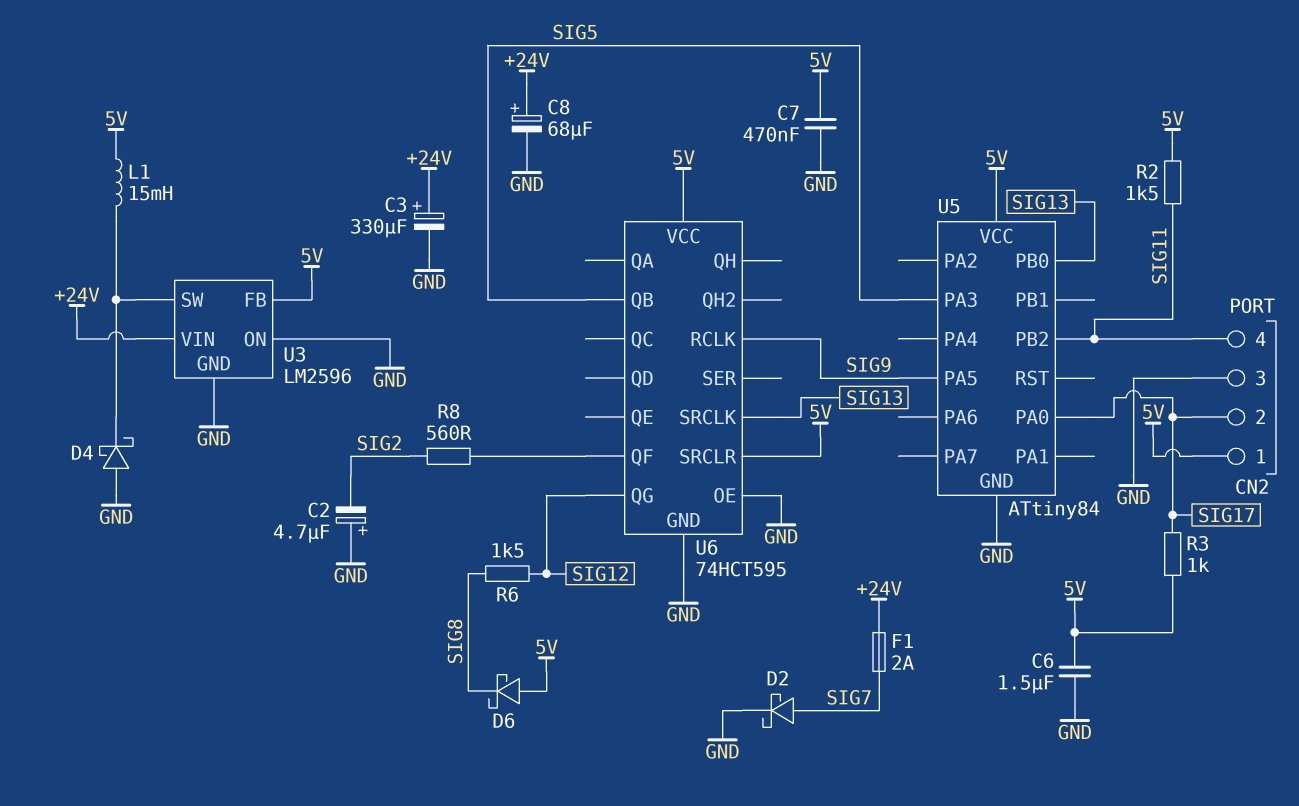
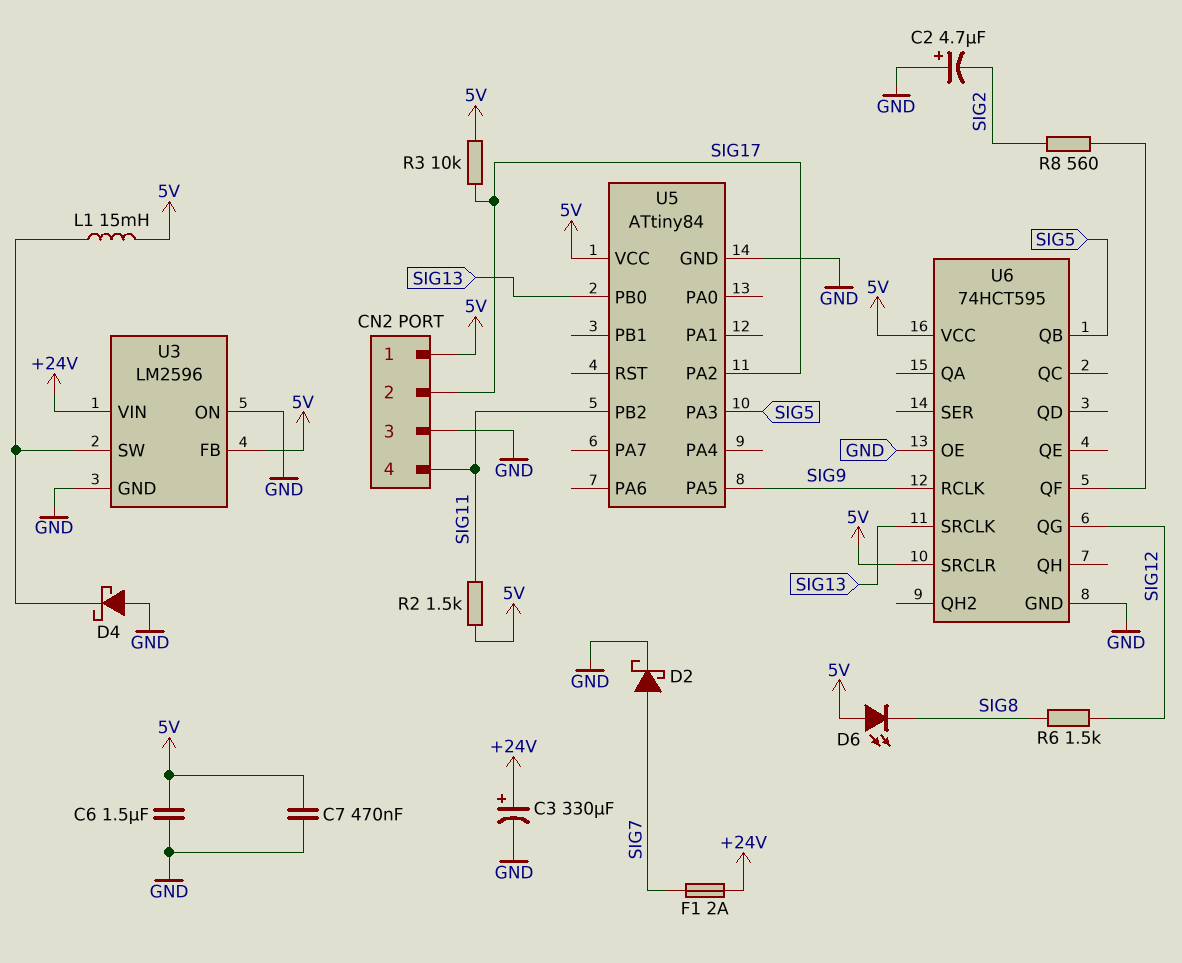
C8: 68uF (plus +24V, minus GND) -> none
D6: schottky (A 5V, K SIG8) -> LED (A 5V, K SIG8)
R3: 1k (5V, SIG17) -> 10k (5V, SIG17)
U5 pin PA0: SIG17 -> none
U5 pin PA2: none -> SIG17

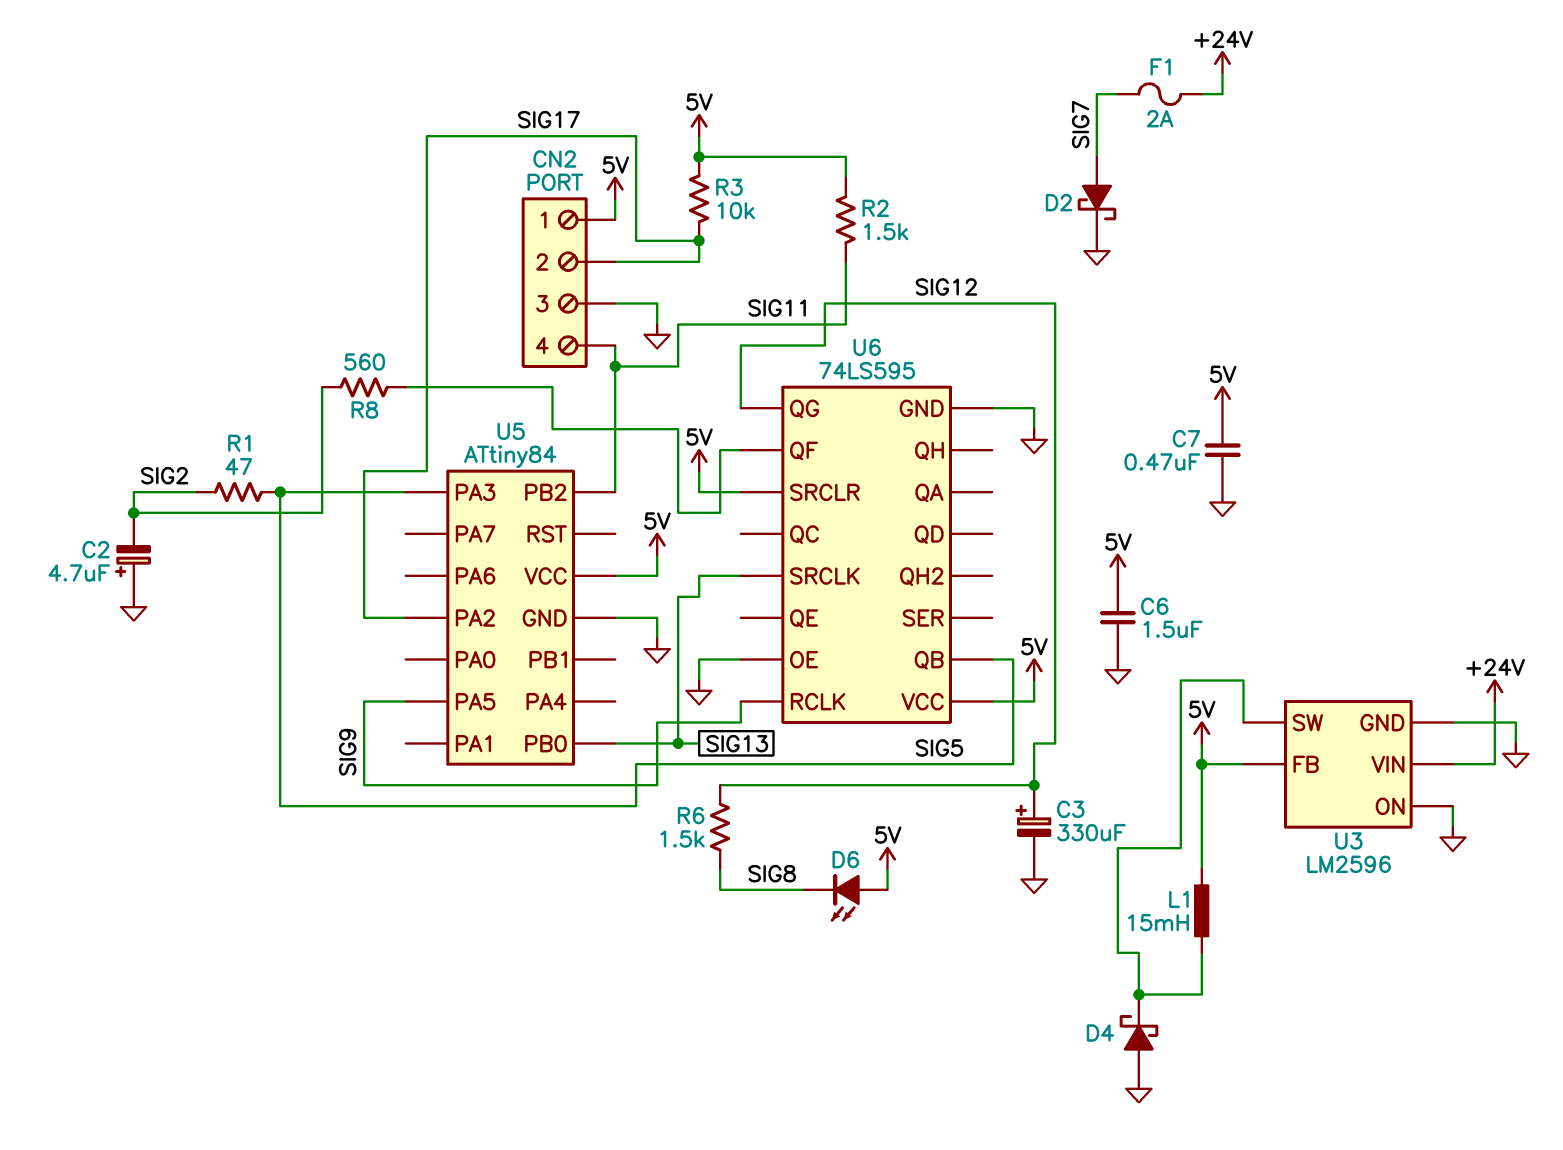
C3: 330uF (plus +24V, minus GND) -> 330uF (plus SIG12, minus GND)
R1: none -> 47 (SIG2, SIG5)
U6: 74HCT595 -> 74LS595

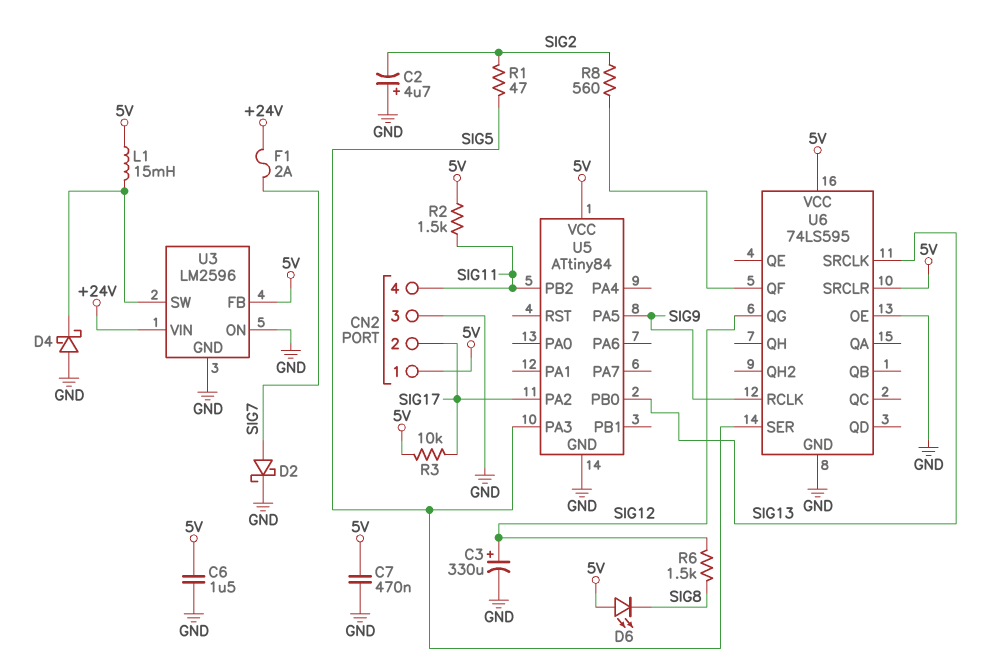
U6 pin QB: SIG5 -> none
U6 pin SER: none -> SIG5

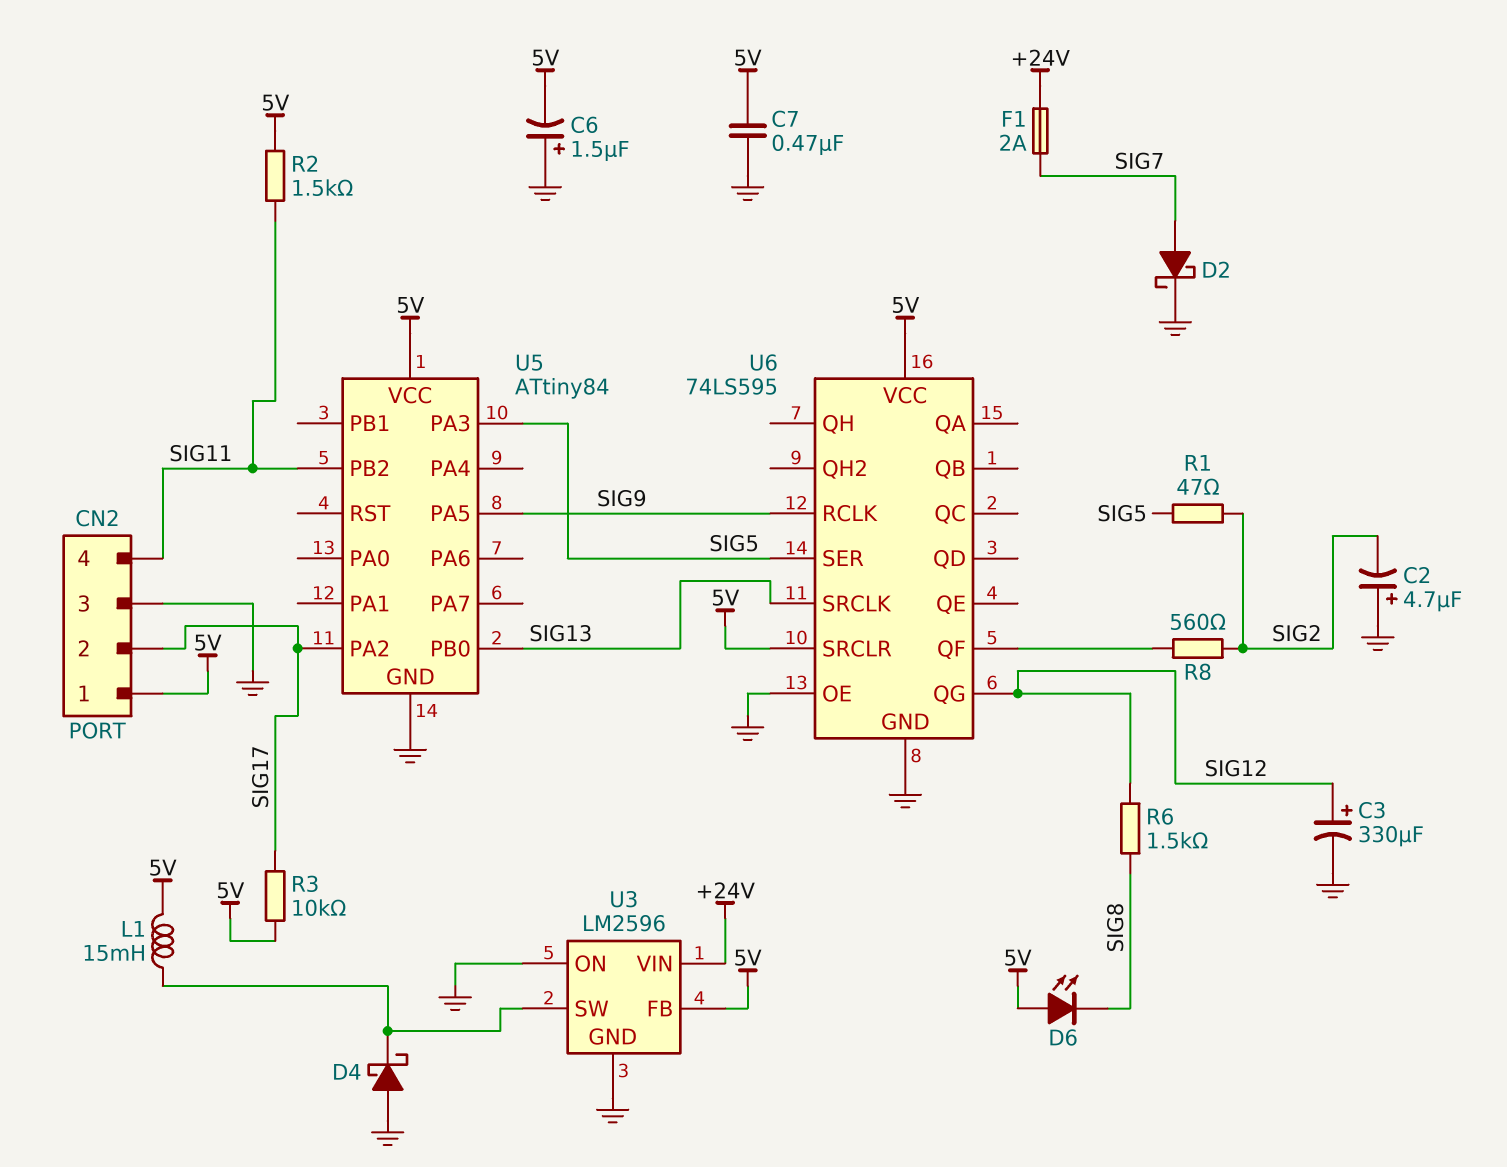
C6: 1.5uF (5V, GND) -> 1.5uF (plus GND, minus 5V)

